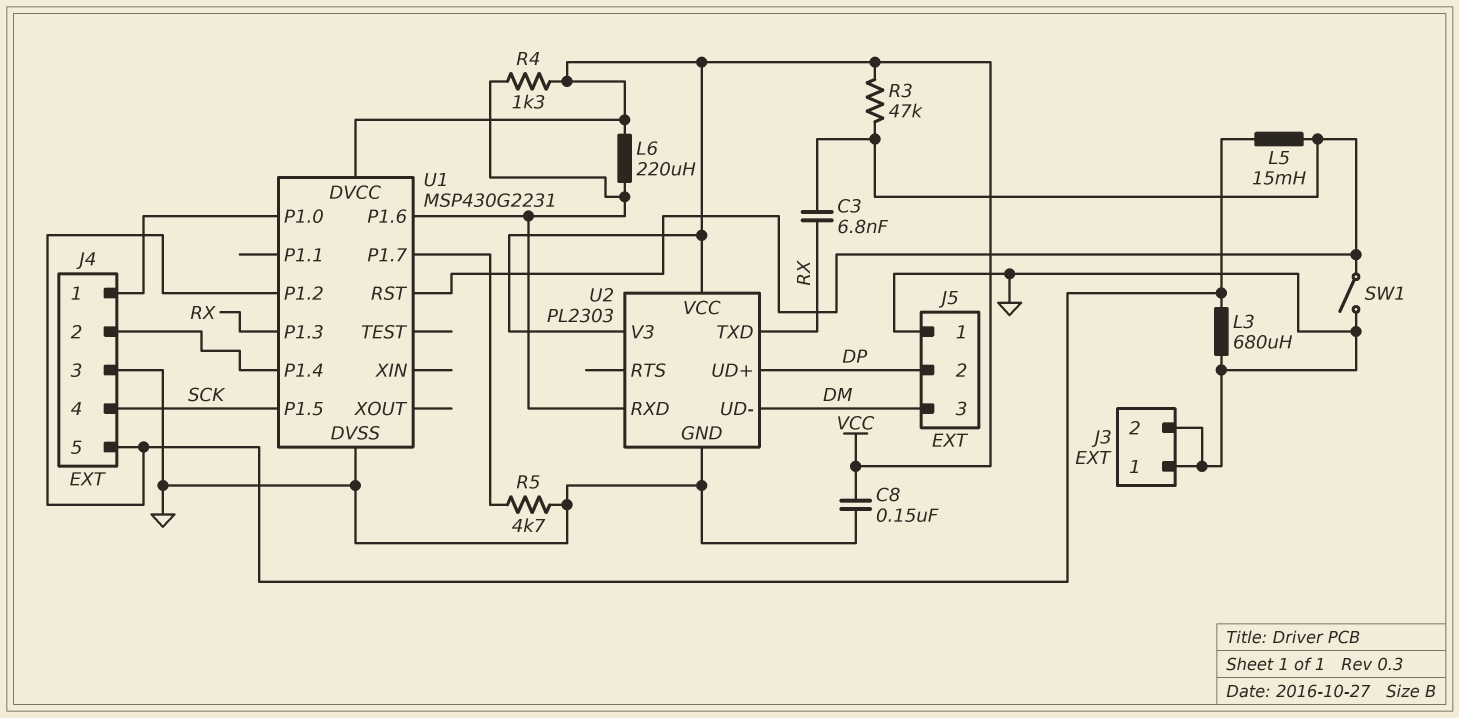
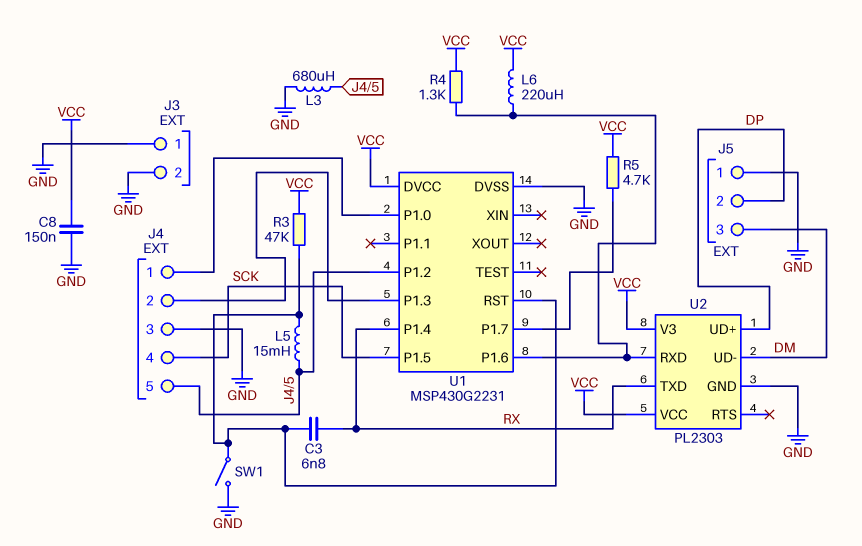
R5: 4.7k (GND, U1/P1.7) -> 4.7k (U1/P1.7, VCC)
U1 pin P1.3: RX -> J4/2
U1 pin P1.4: J4/2 -> RX

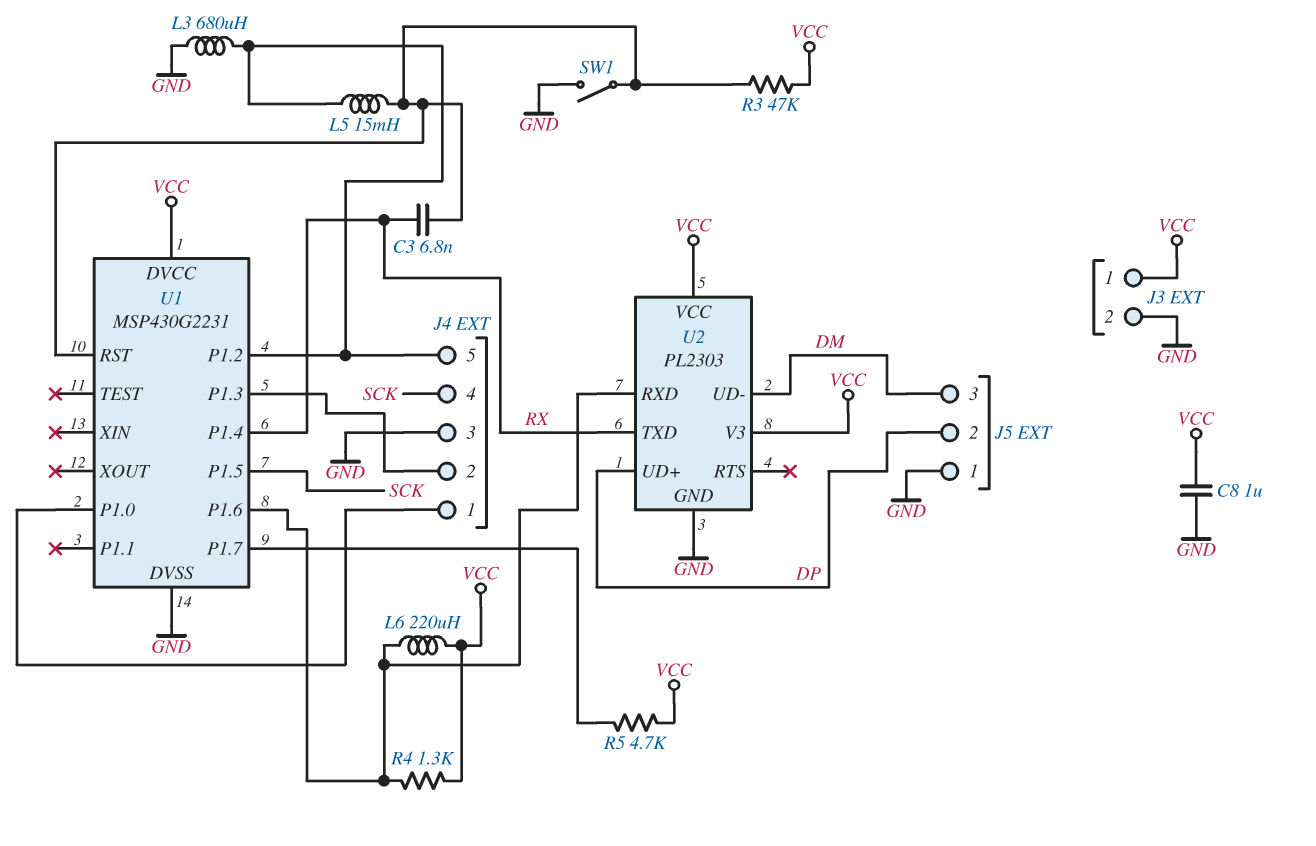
C8: 150nF (GND, VCC) -> 1uF (GND, VCC)
J3 pin 1: GND -> VCC

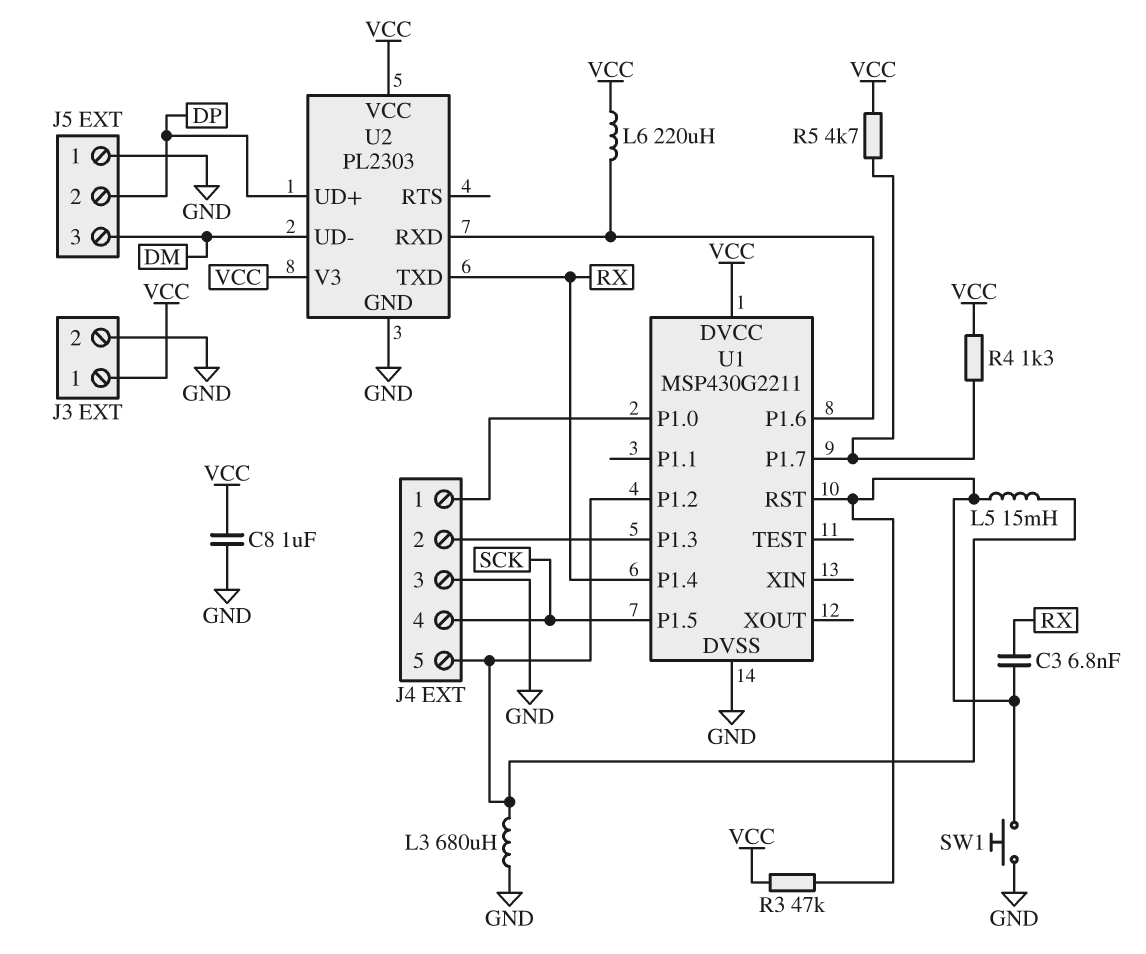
R4: 1.3k (U1/P1.6, VCC) -> 1.3k (U1/P1.7, VCC)
SW1: switch (GND, U1/RST) -> button (GND, U1/RST)
U1: MSP430G2231 -> MSP430G2211

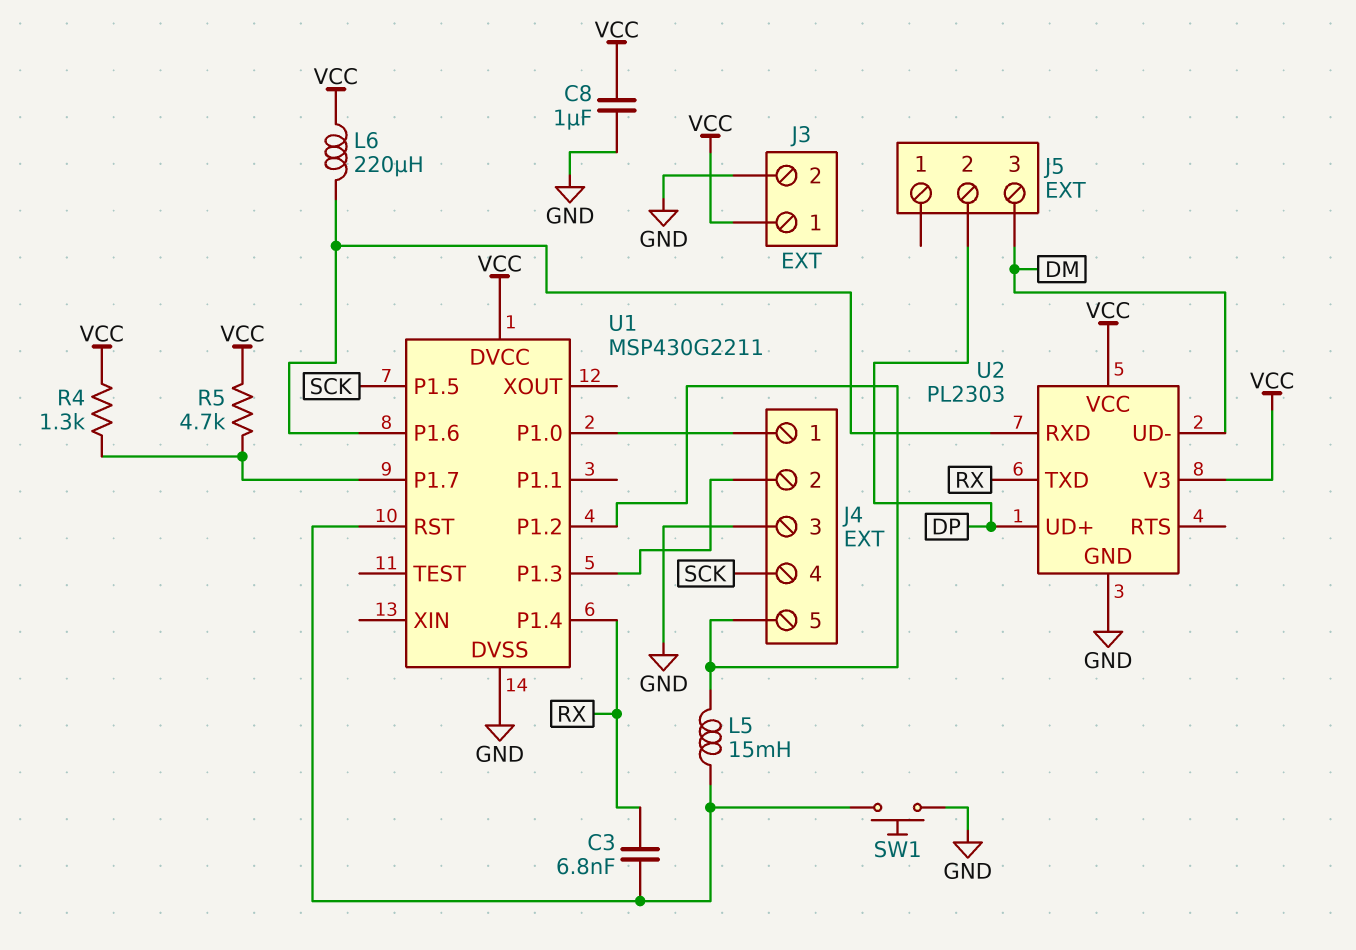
J5 pin 1: GND -> none
L3: 680uH (GND, J4/5) -> none
R3: 47k (U1/RST, VCC) -> none

